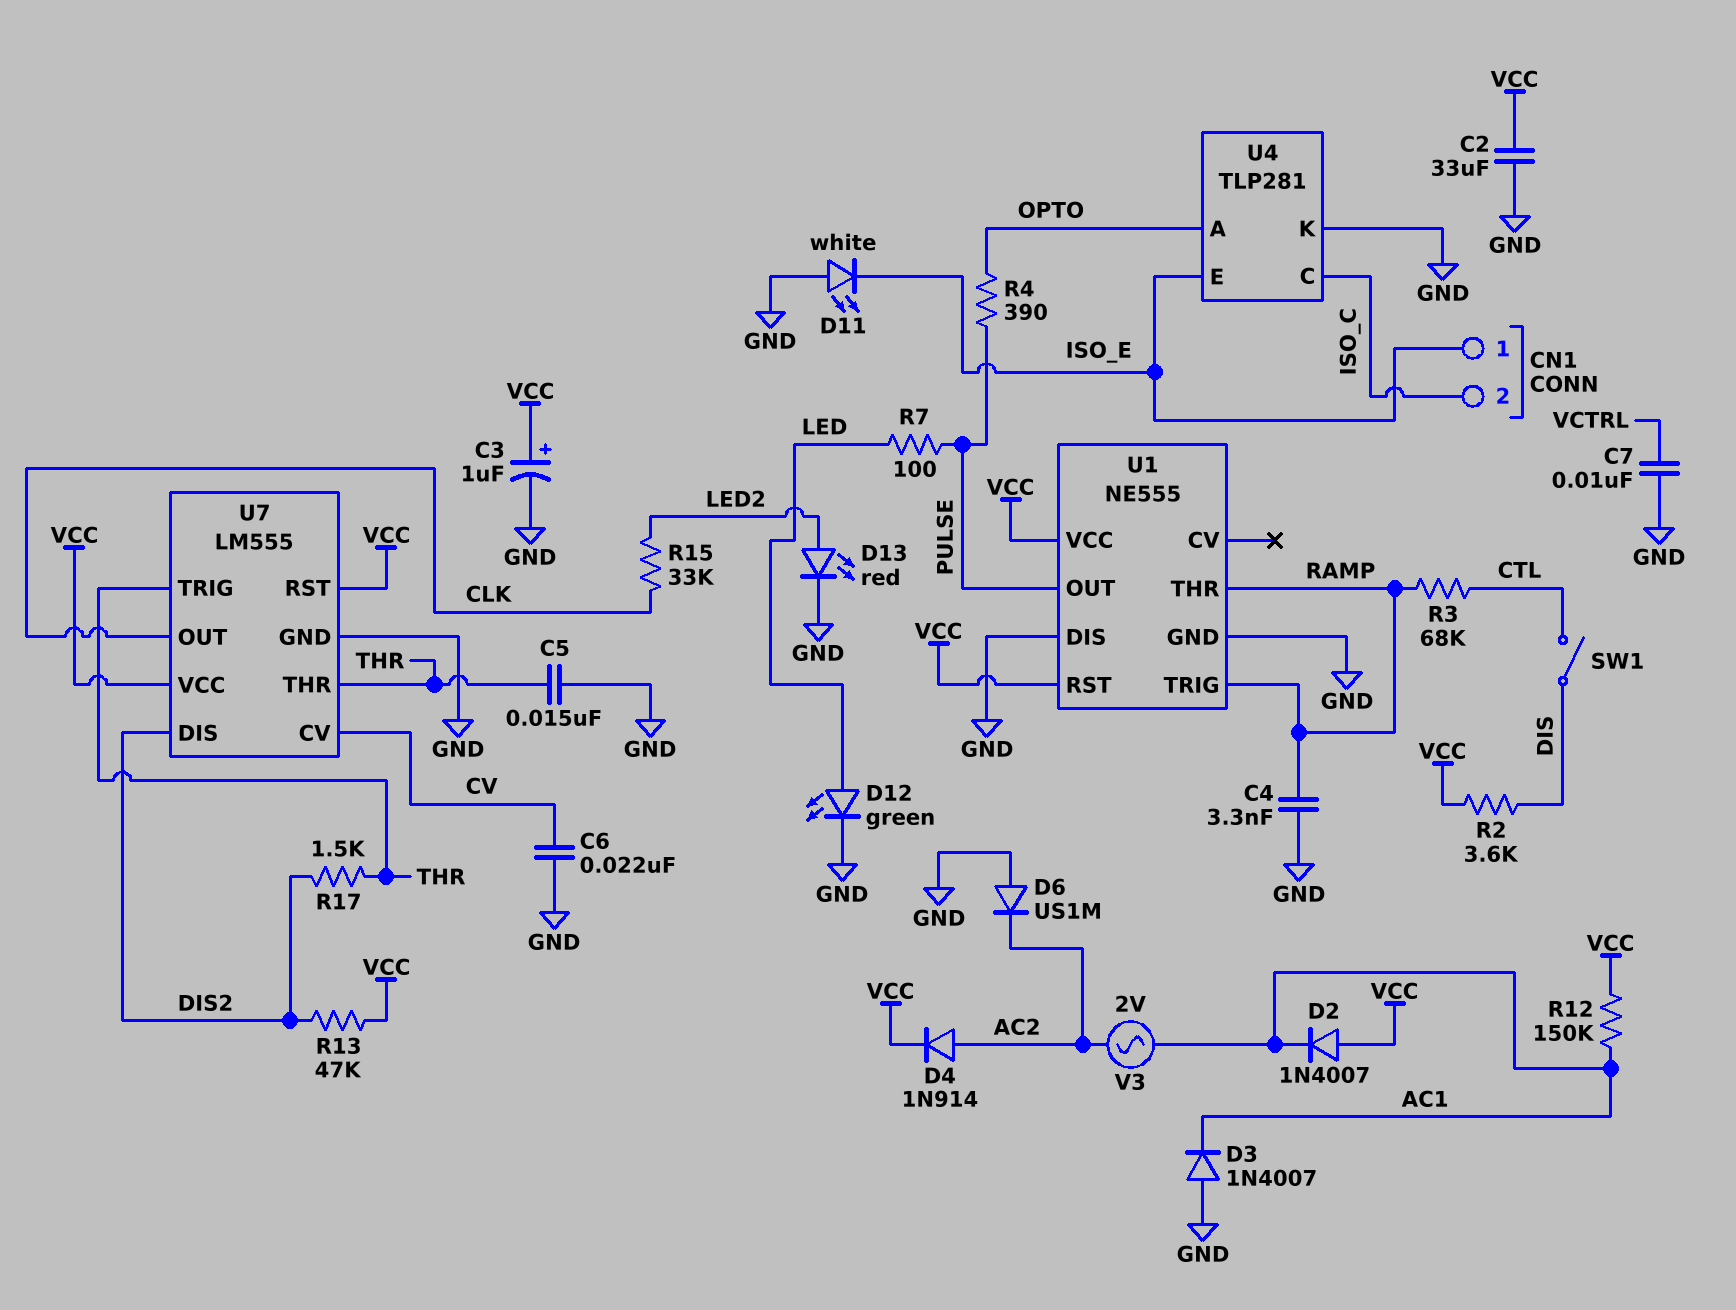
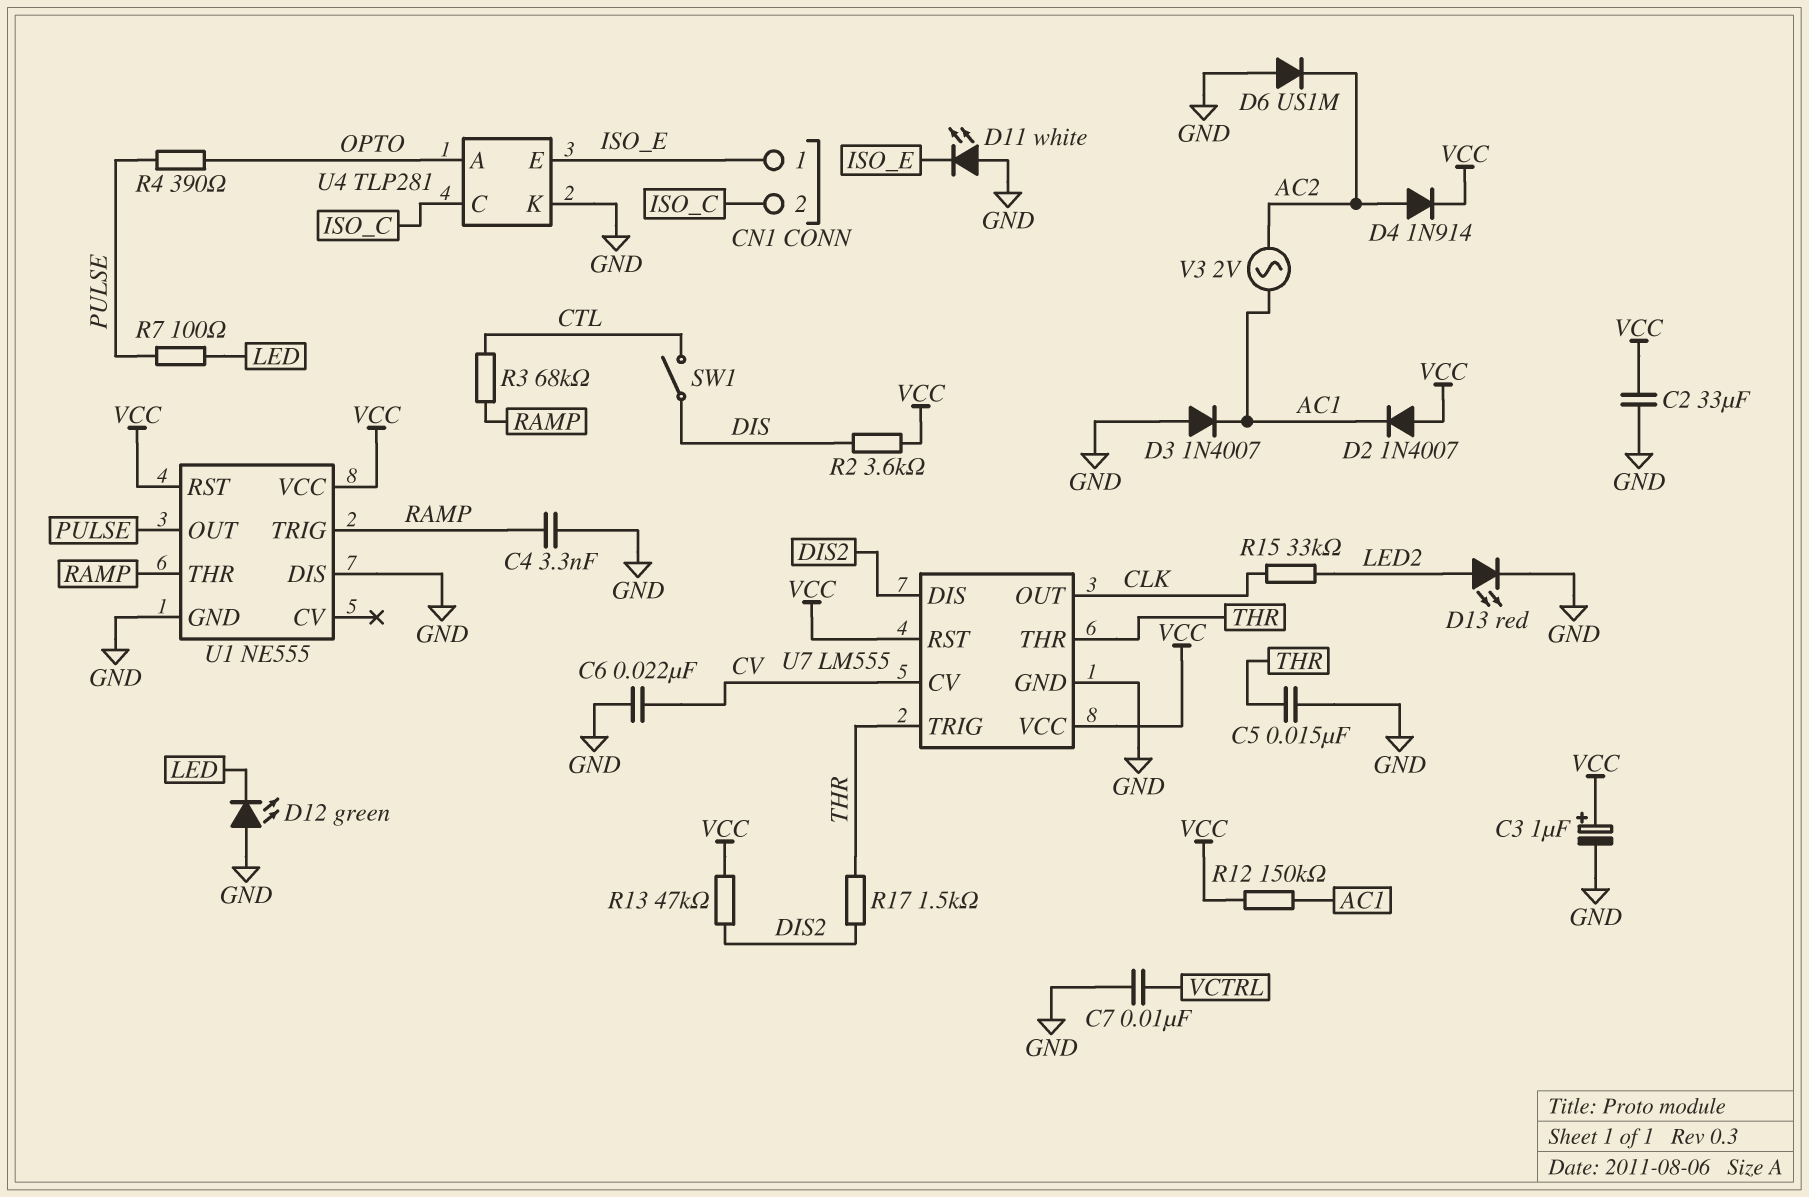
D12: LED green (A LED, K GND) -> LED green (A GND, K LED)

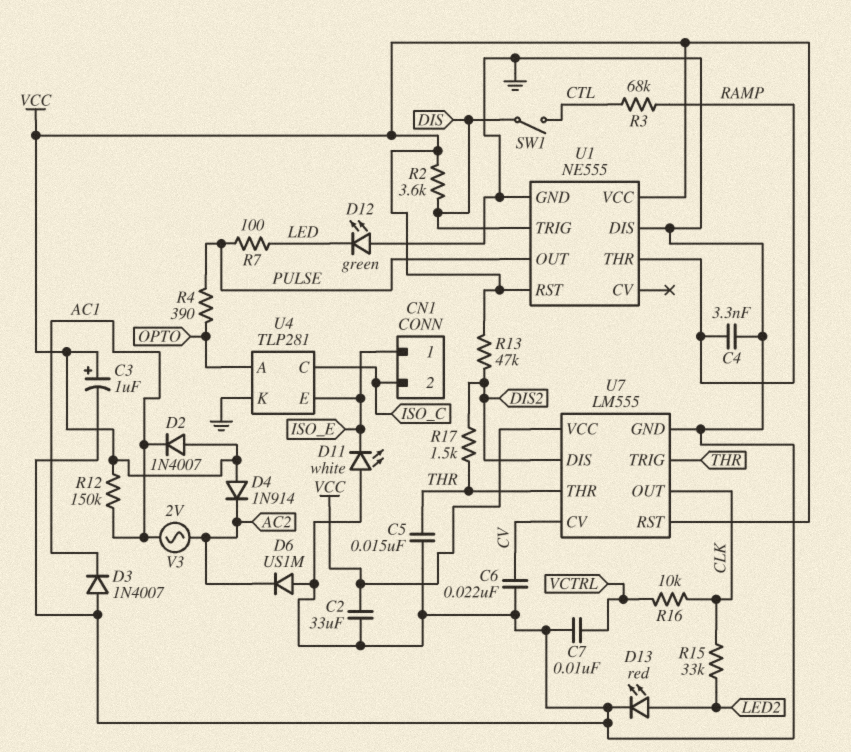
D4: diode 1N914 (A AC2, K VCC) -> diode 1N914 (A VCC, K AC2)
R16: none -> 10k (CLK, VCTRL)
U1 pin TRIG: RAMP -> DIS

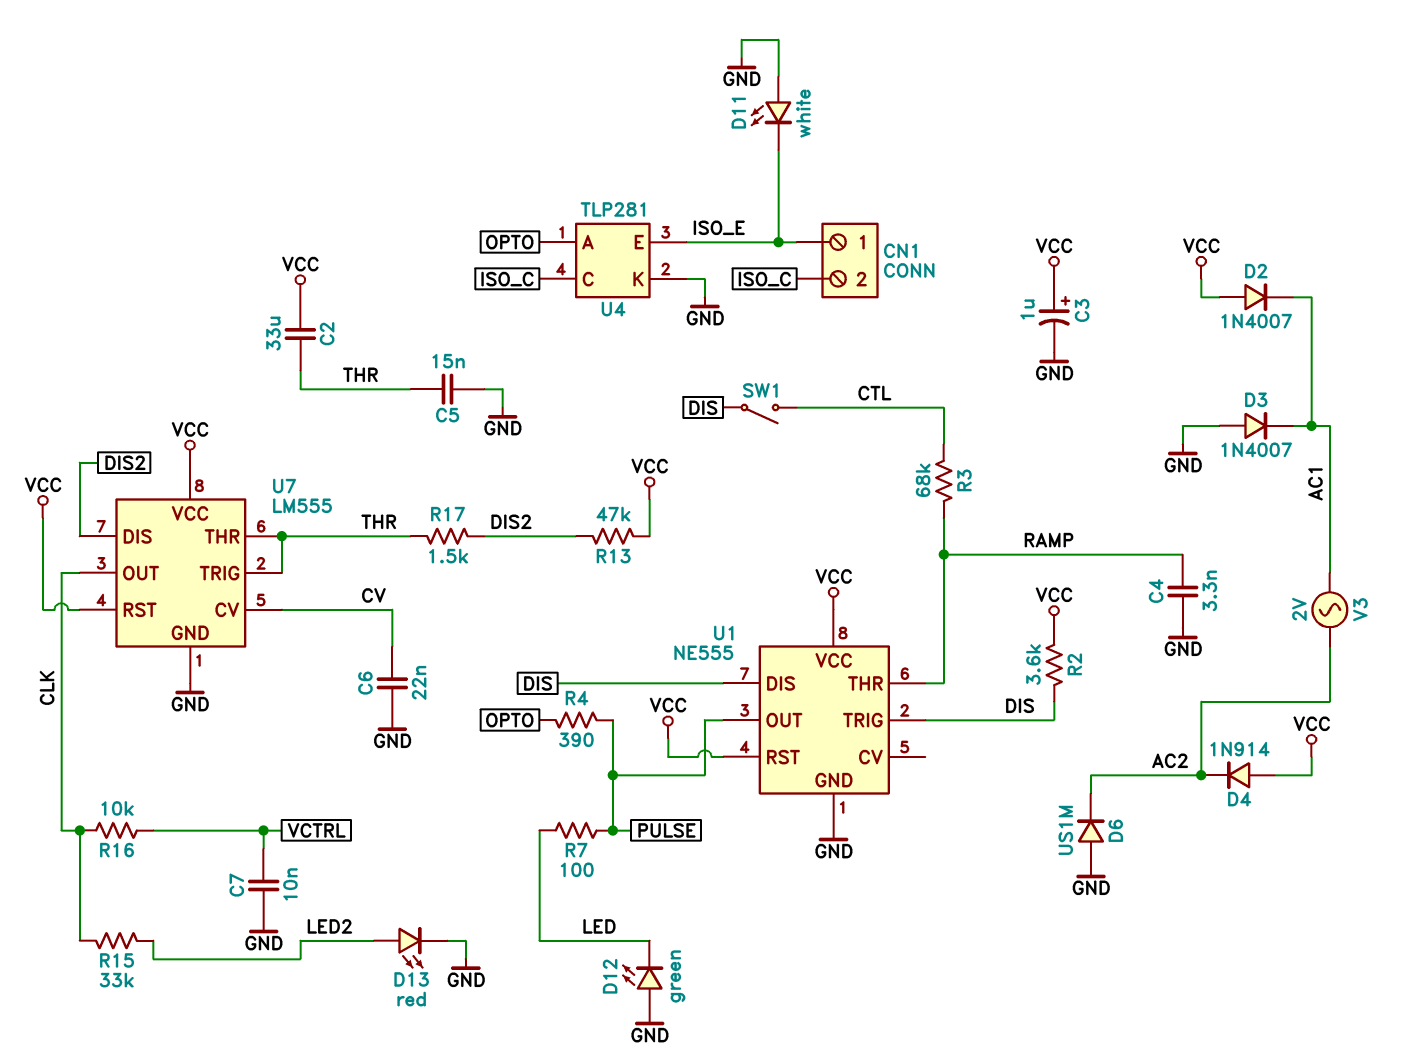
C2: 33uF (GND, VCC) -> 33uF (THR, VCC)
R12: 150k (AC1, VCC) -> none
U1 pin DIS: GND -> DIS

